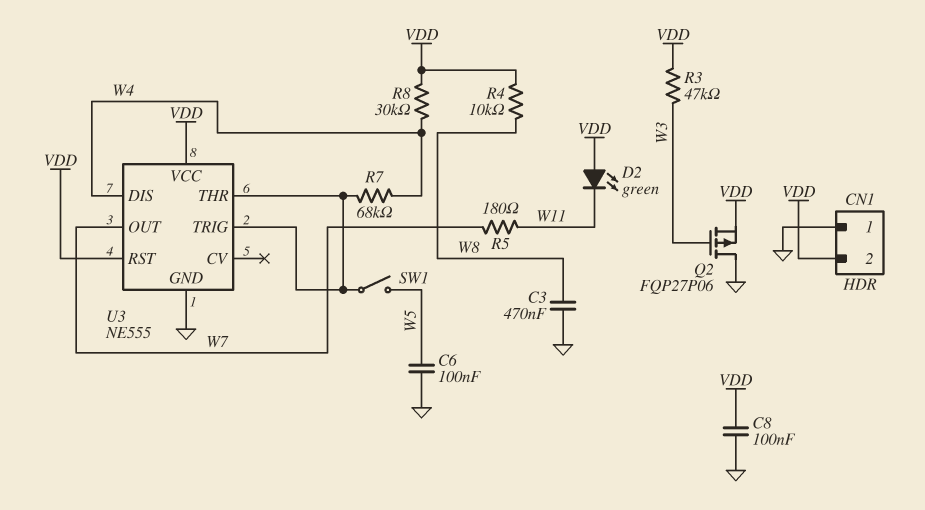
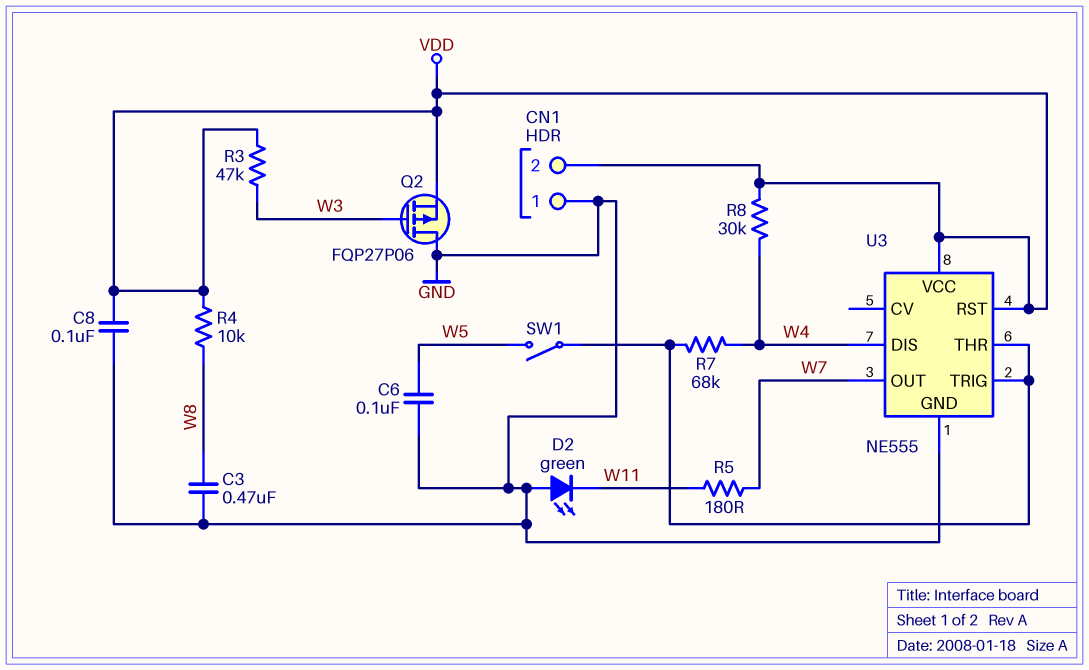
D2: LED green (A VDD, K W11) -> LED green (A GND, K W11)

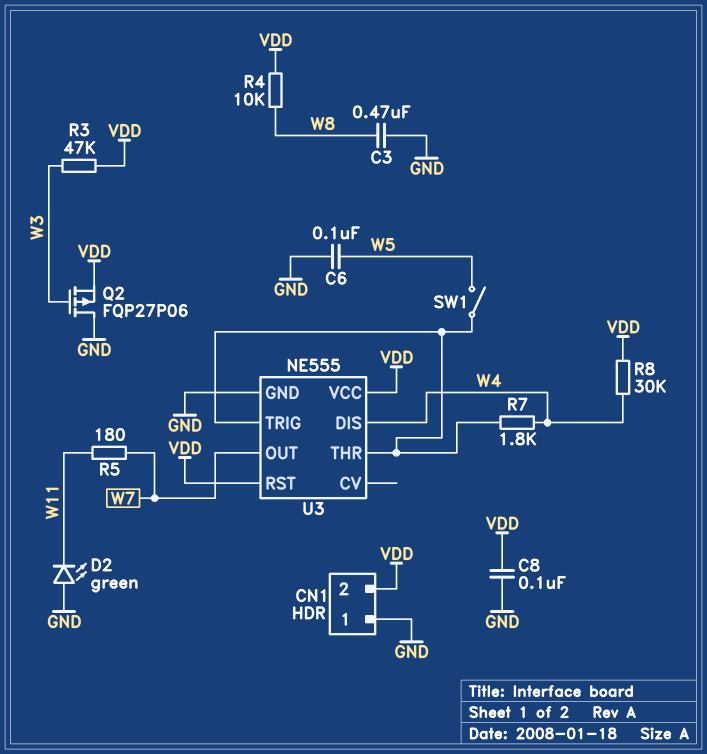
R7: 68k (U3/THR, W4) -> 1.8k (U3/THR, W4)

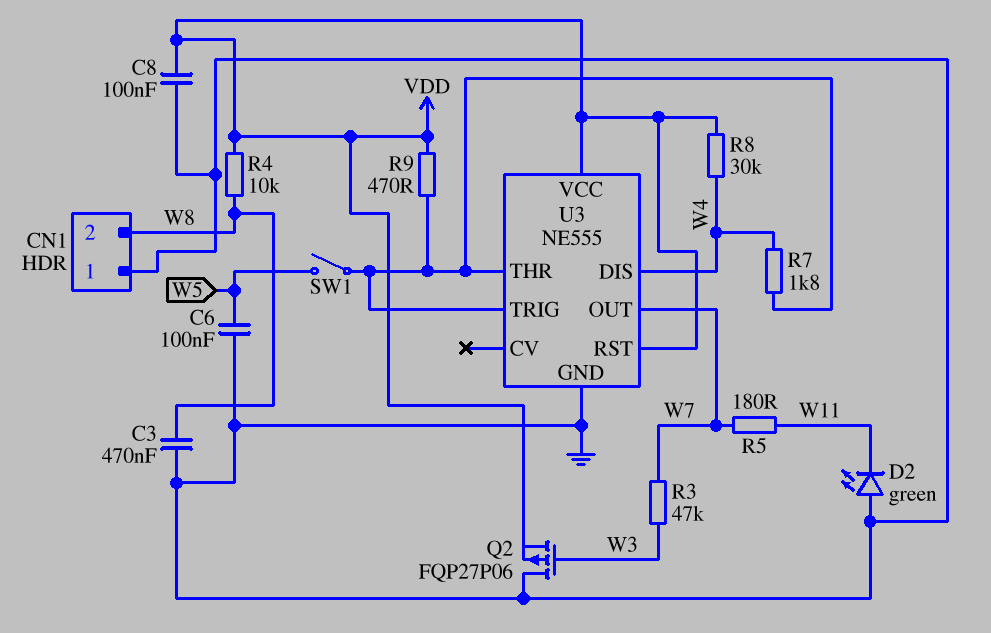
CN1 pin 2: VDD -> W8
R3: 47k (VDD, W3) -> 47k (W3, W7)
R9: none -> 470 (U3/THR, VDD)

